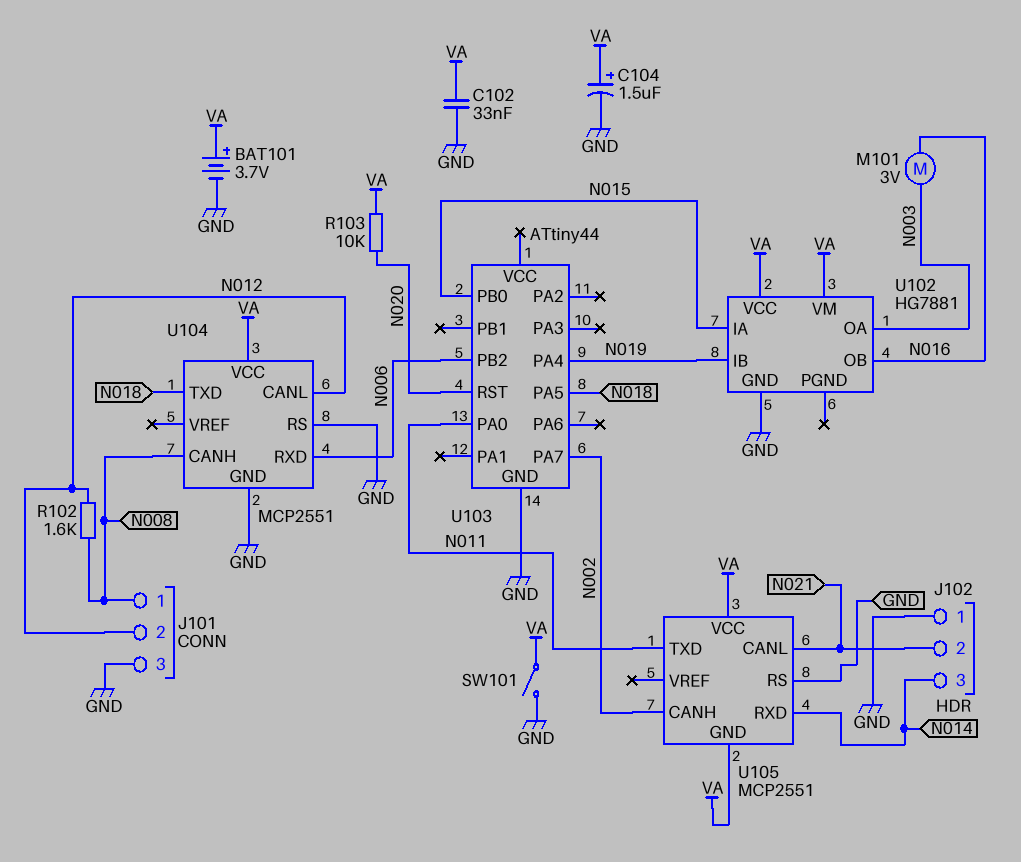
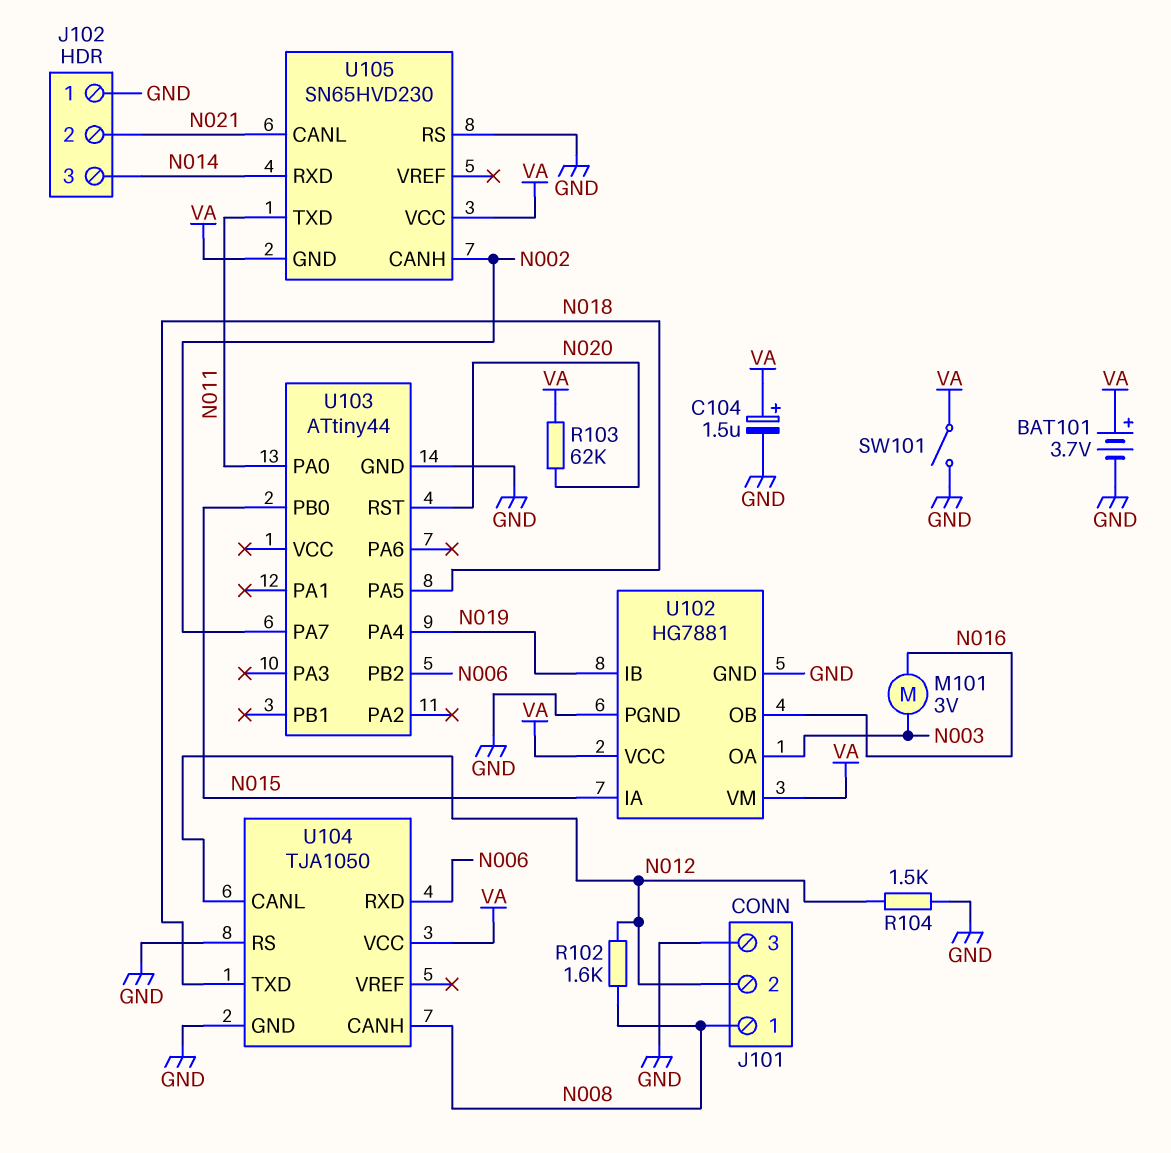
C102: 33nF (GND, VA) -> none
R103: 10k (N020, VA) -> 62k (N020, VA)
R104: none -> 1.5k (GND, N012)
U102 pin PGND: none -> GND
U104: MCP2551 -> TJA1050
U105: MCP2551 -> SN65HVD230

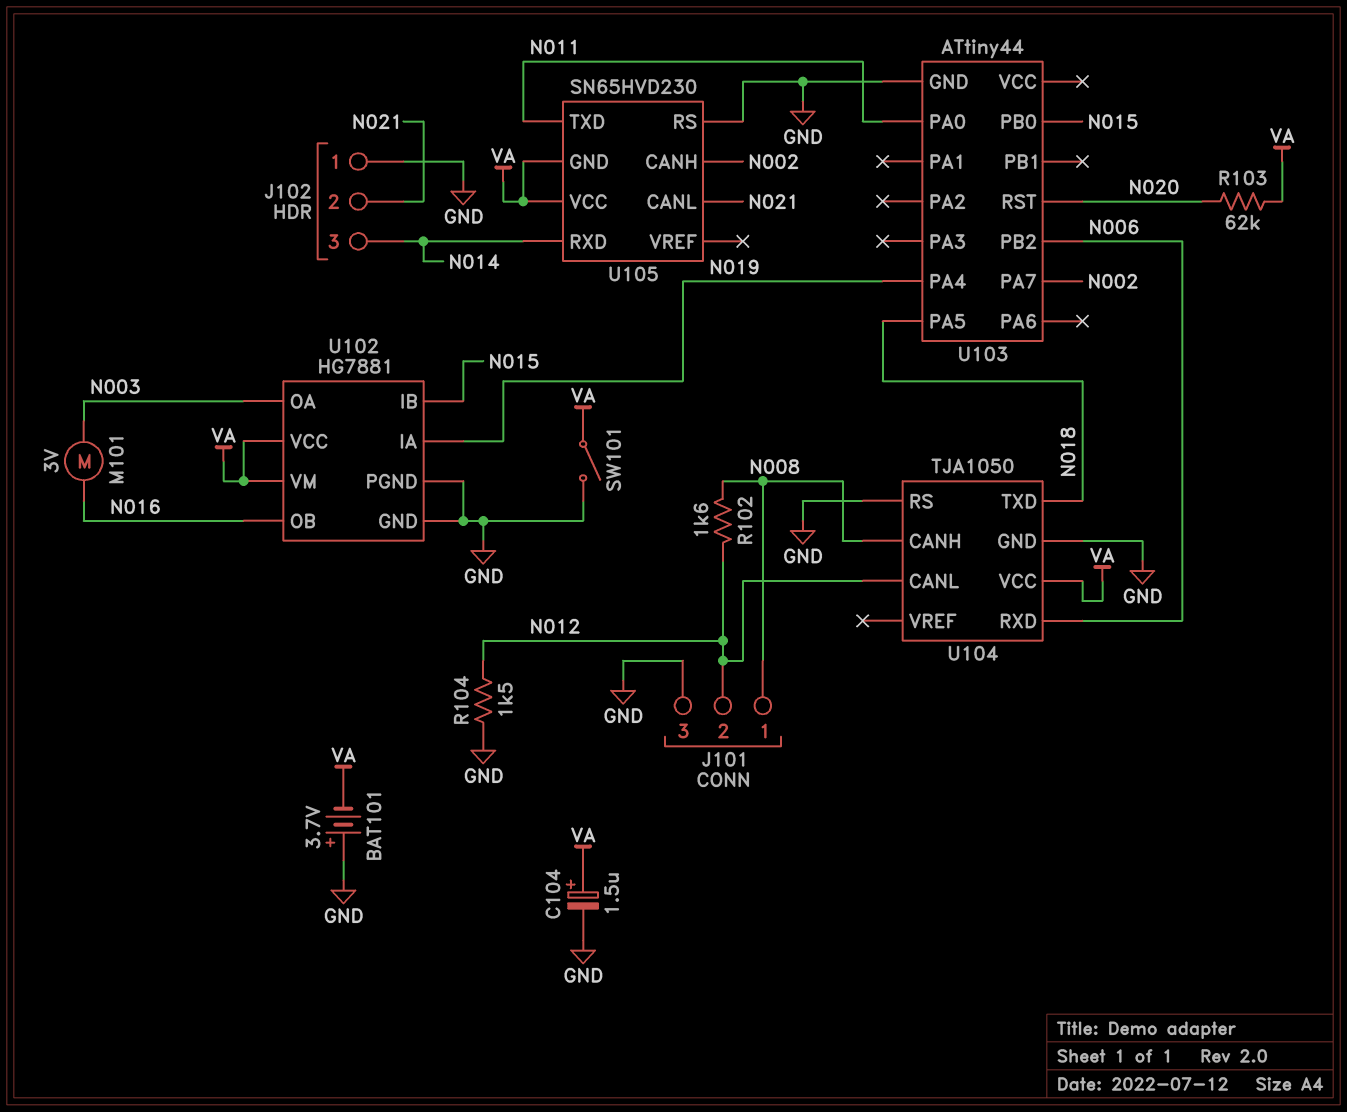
BAT101: 3.7V (plus VA, minus GND) -> 3.7V (plus GND, minus VA)
U102 pin IA: N015 -> N019
U102 pin IB: N019 -> N015

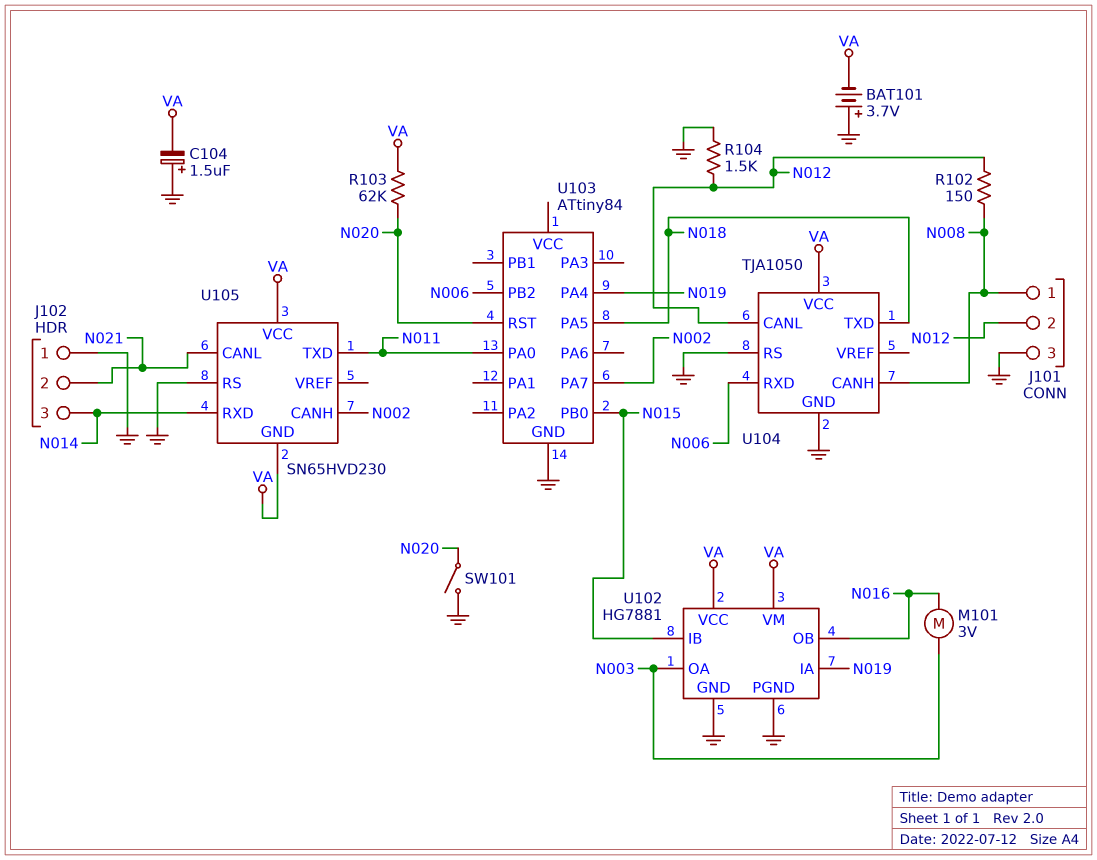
C104: 1.5uF (plus VA, minus GND) -> 1.5uF (plus GND, minus VA)
R102: 1.6k (N008, N012) -> 150 (N008, N012)
SW101: switch (GND, VA) -> switch (GND, N020)
U103: ATtiny44 -> ATtiny84

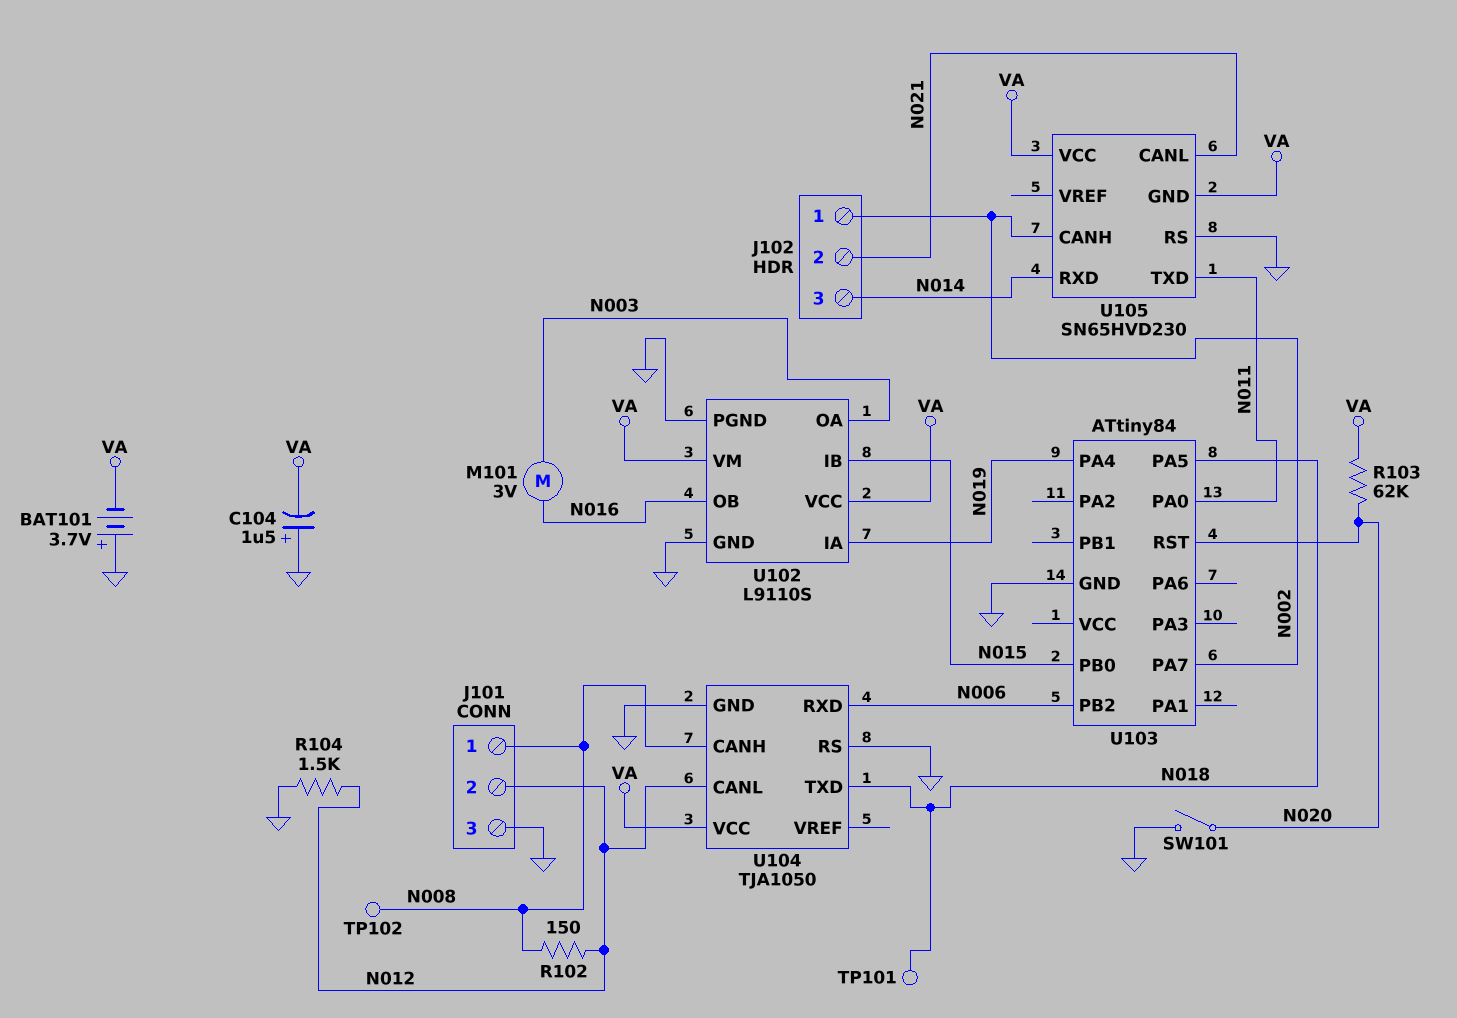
J102 pin 1: GND -> N002
TP101: none -> test point (N018)
TP102: none -> test point (N008)
U102: HG7881 -> L9110S

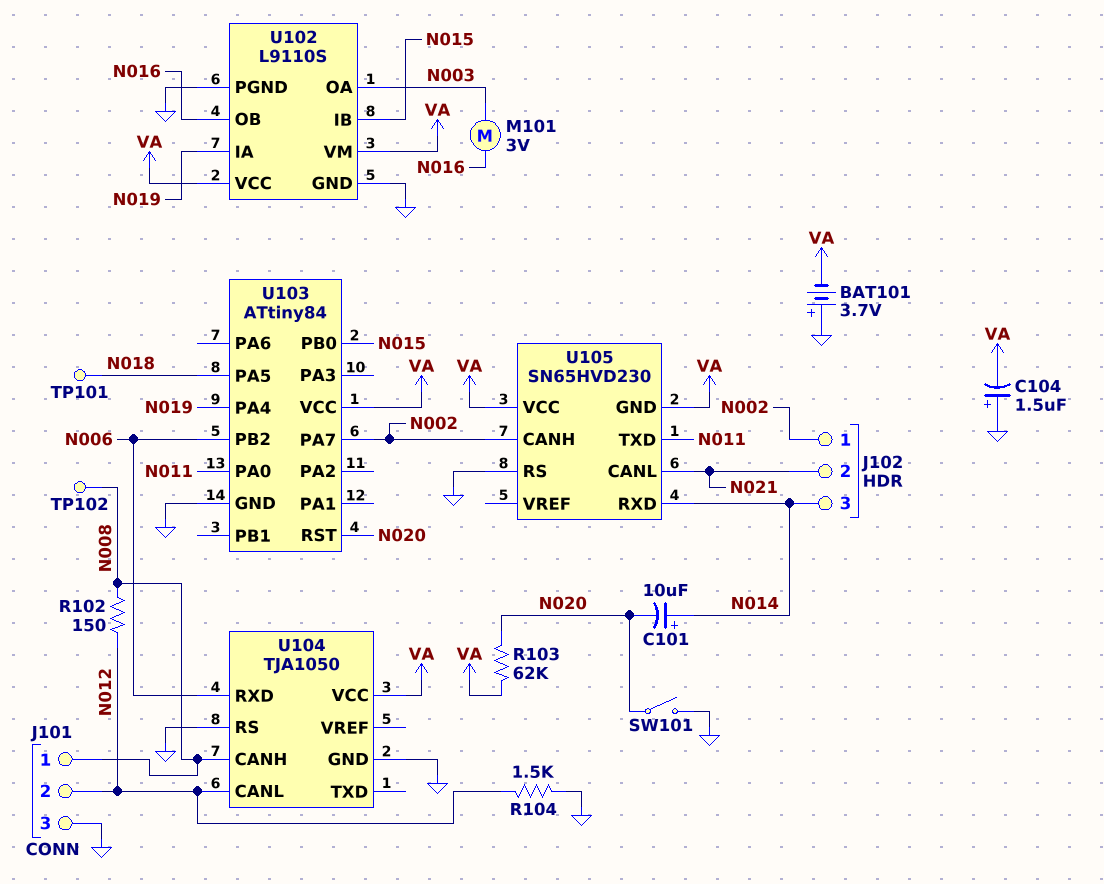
C101: none -> 10uF (plus N014, minus N020)
U103 pin VCC: none -> VA
U104 pin TXD: N018 -> none

